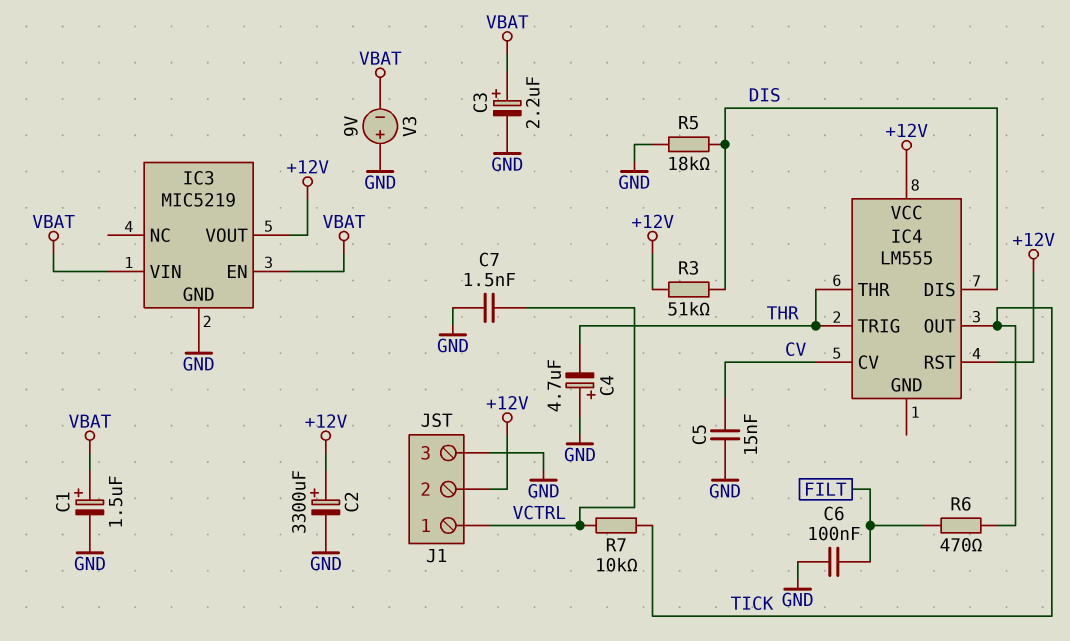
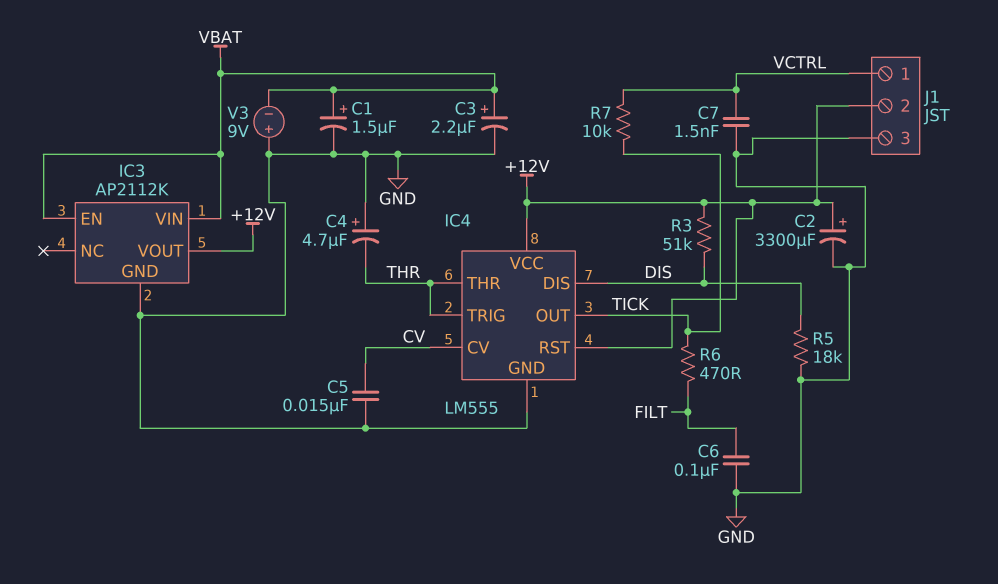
IC3: MIC5219 -> AP2112K
IC4 pin GND: none -> GND

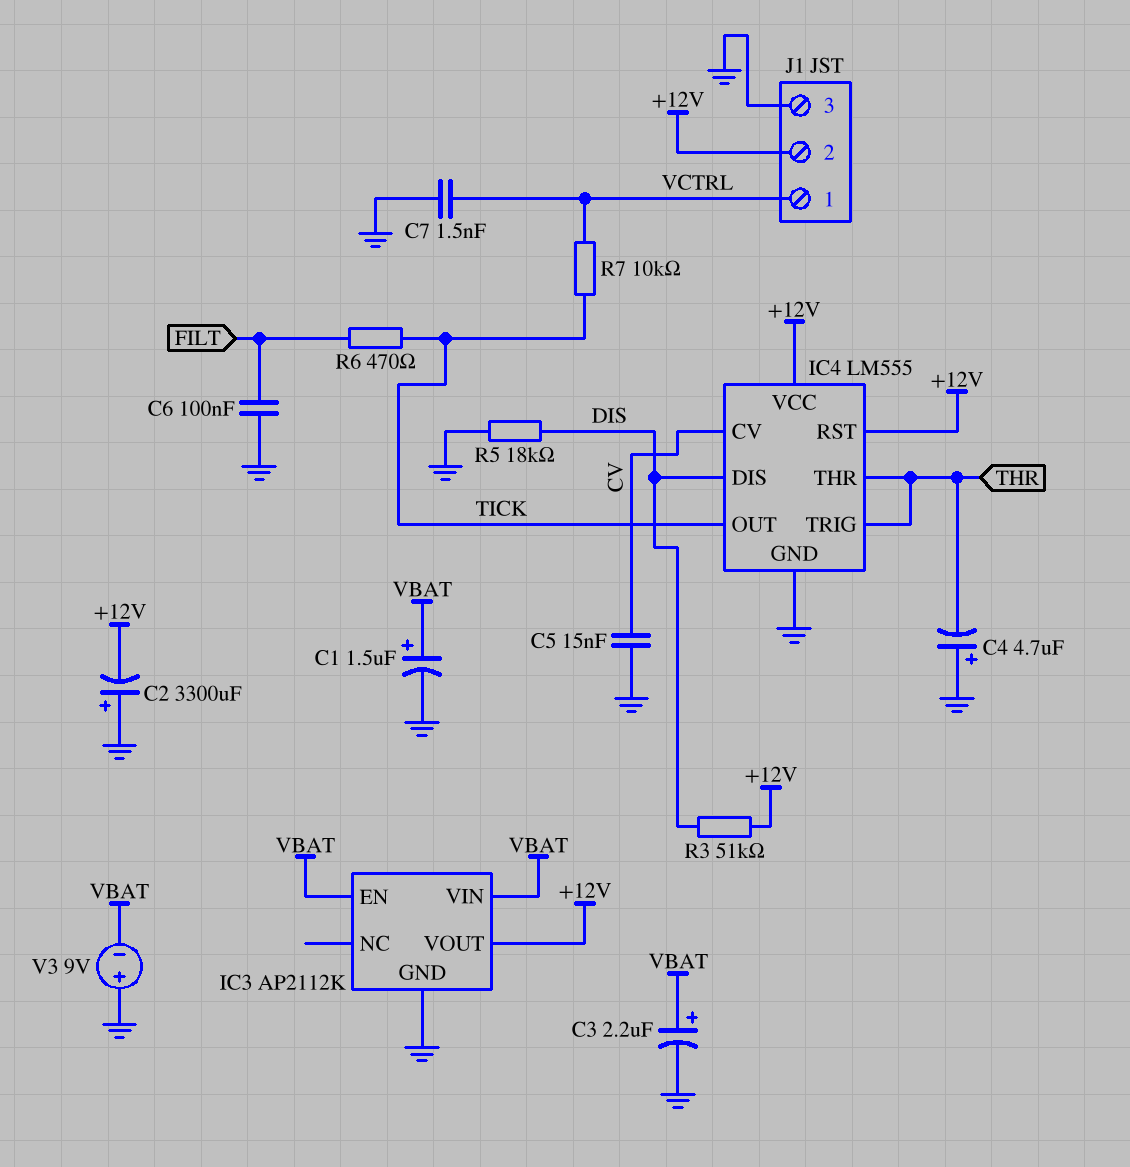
C2: 3300uF (plus +12V, minus GND) -> 3300uF (plus GND, minus +12V)

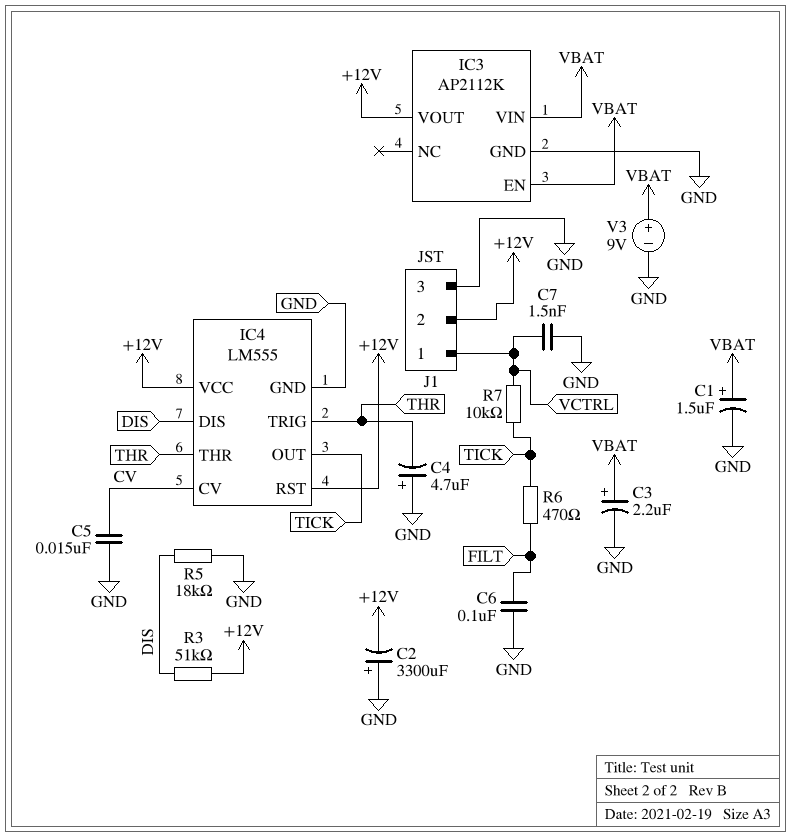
V3: 9V (plus GND, minus VBAT) -> 9V (plus VBAT, minus GND)

